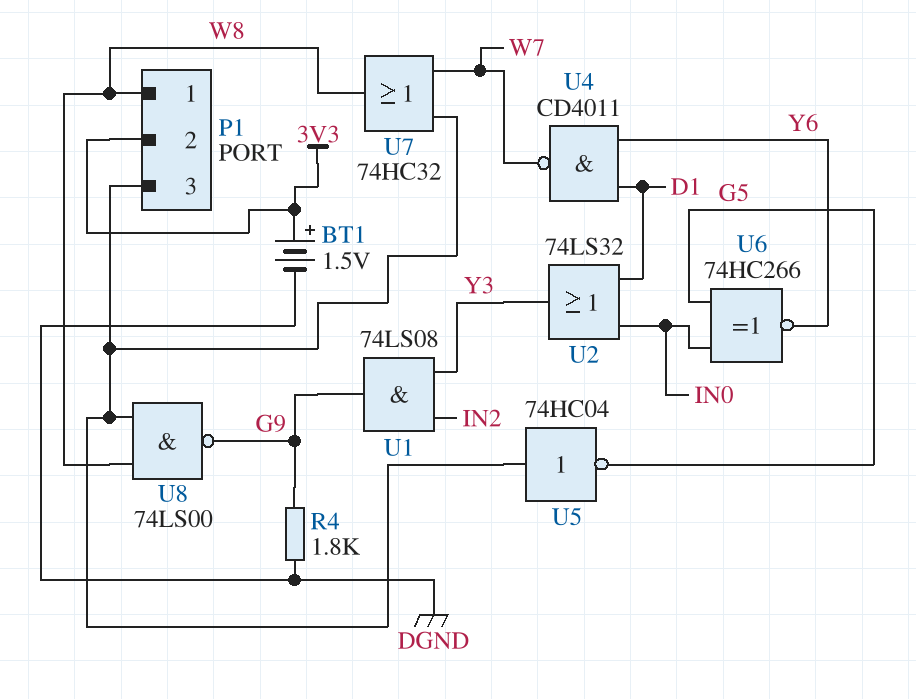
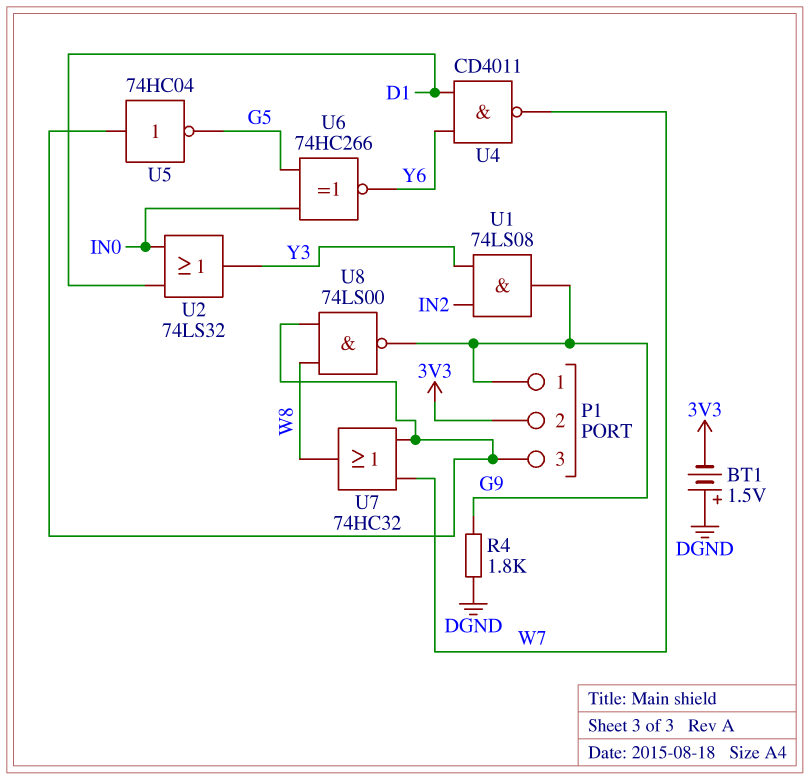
BT1: 1.5V (plus 3V3, minus DGND) -> 1.5V (plus DGND, minus 3V3)
P1 pin 1: W8 -> G9

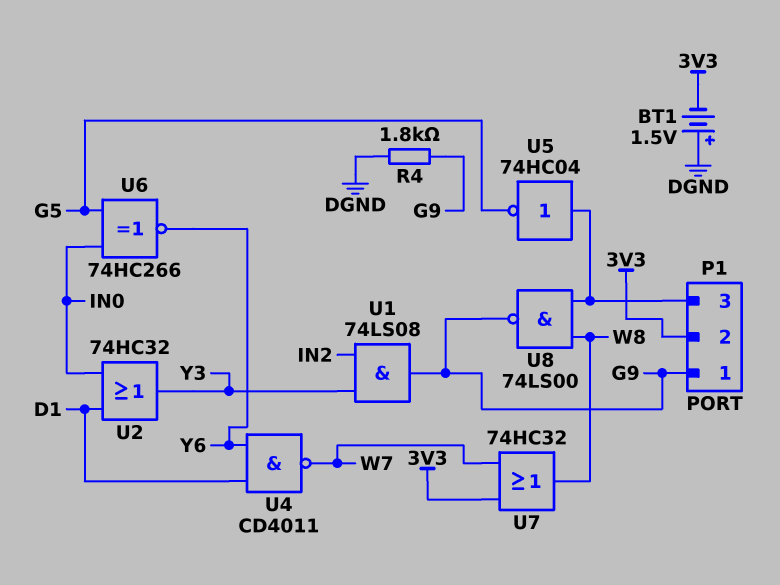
U2: OR 74LS32 (in D1, in IN0, out Y3) -> OR 74HC32 (in D1, in IN0, out Y3)
U7: OR 74HC32 (in P1/3, in W7, out W8) -> OR 74HC32 (in 3V3, in W7, out W8)

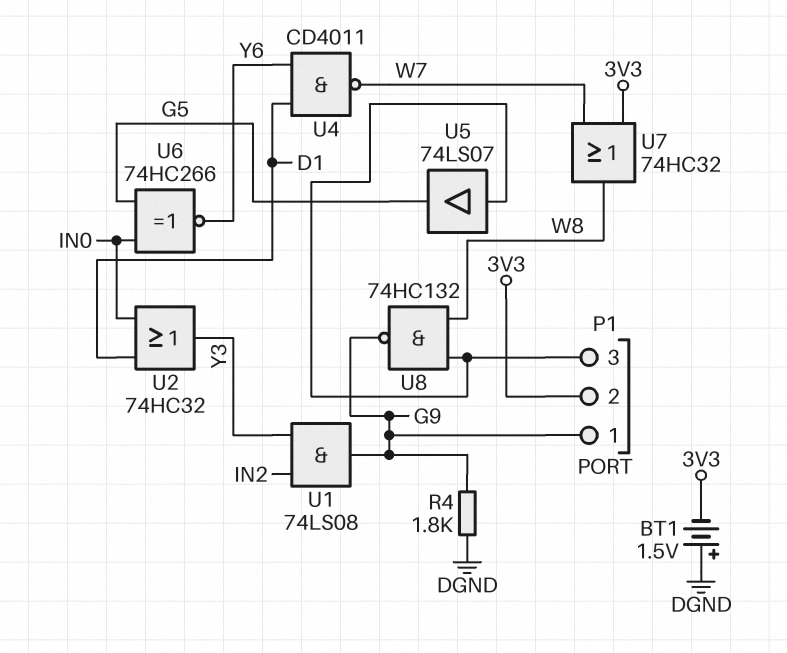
U5: NOT 74HC04 (in P1/3, out G5) -> buffer 74LS07 (in P1/3, out G5)
U8: NAND 74LS00 (in P1/3, in W8, out G9) -> NAND 74HC132 (in P1/3, in W8, out G9)

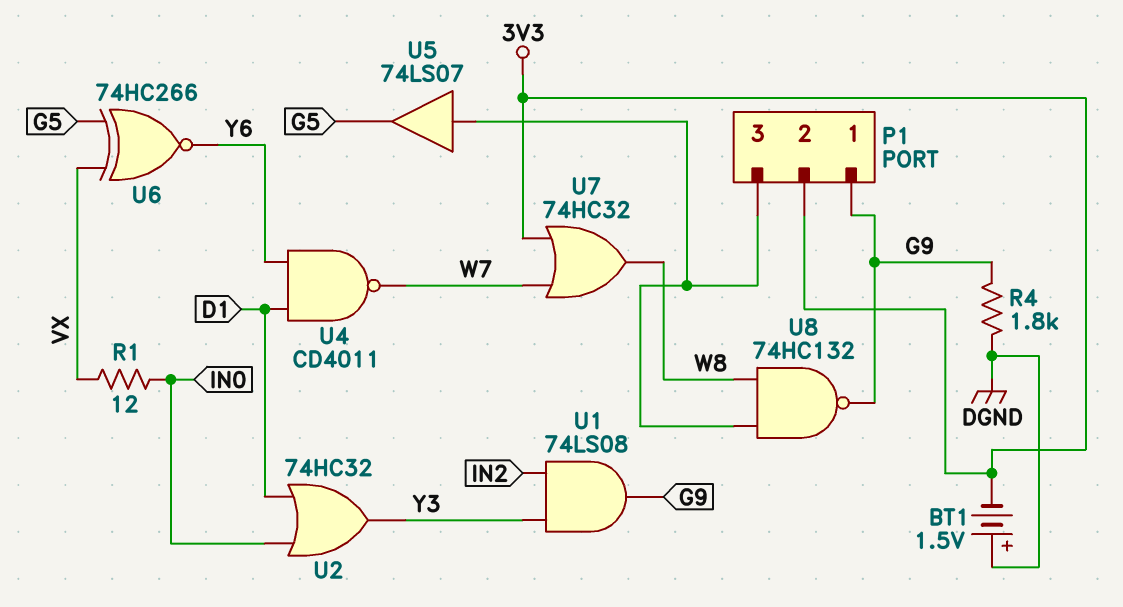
R1: none -> 12 (IN0, VX)
U6: XNOR 74HC266 (in G5, in IN0, out Y6) -> XNOR 74HC266 (in G5, in VX, out Y6)

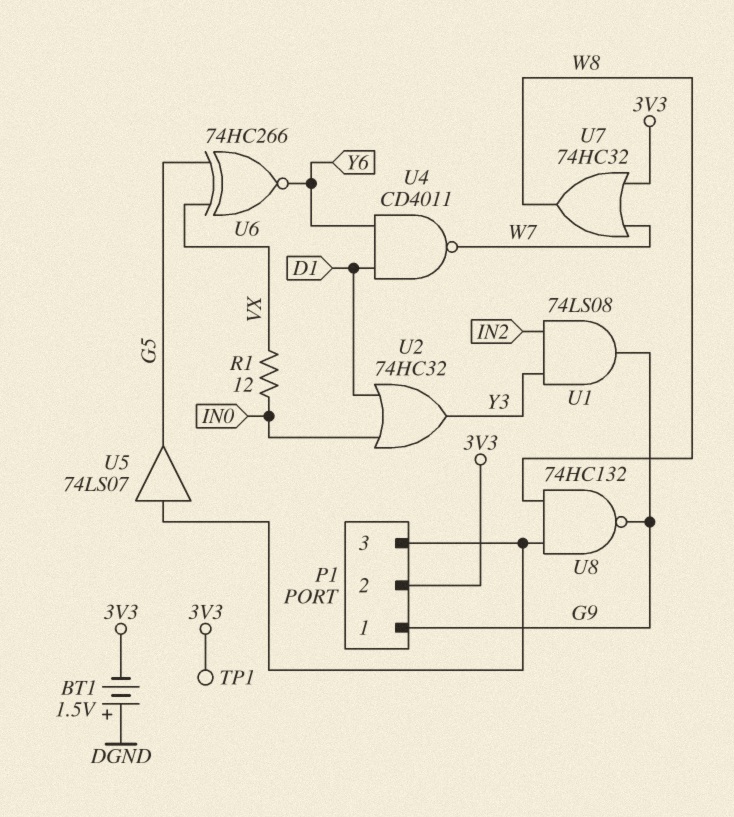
R4: 1.8k (DGND, G9) -> none
TP1: none -> test point (3V3)

